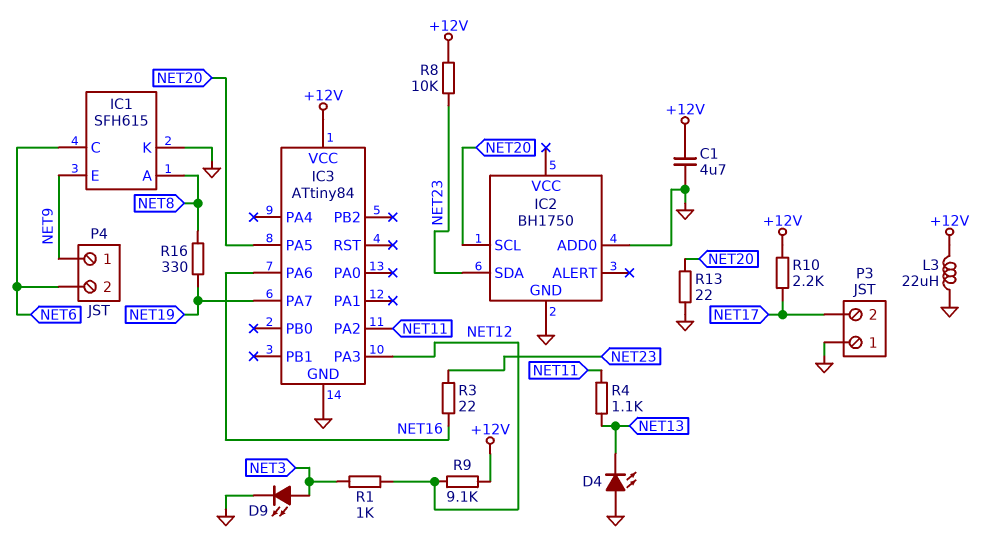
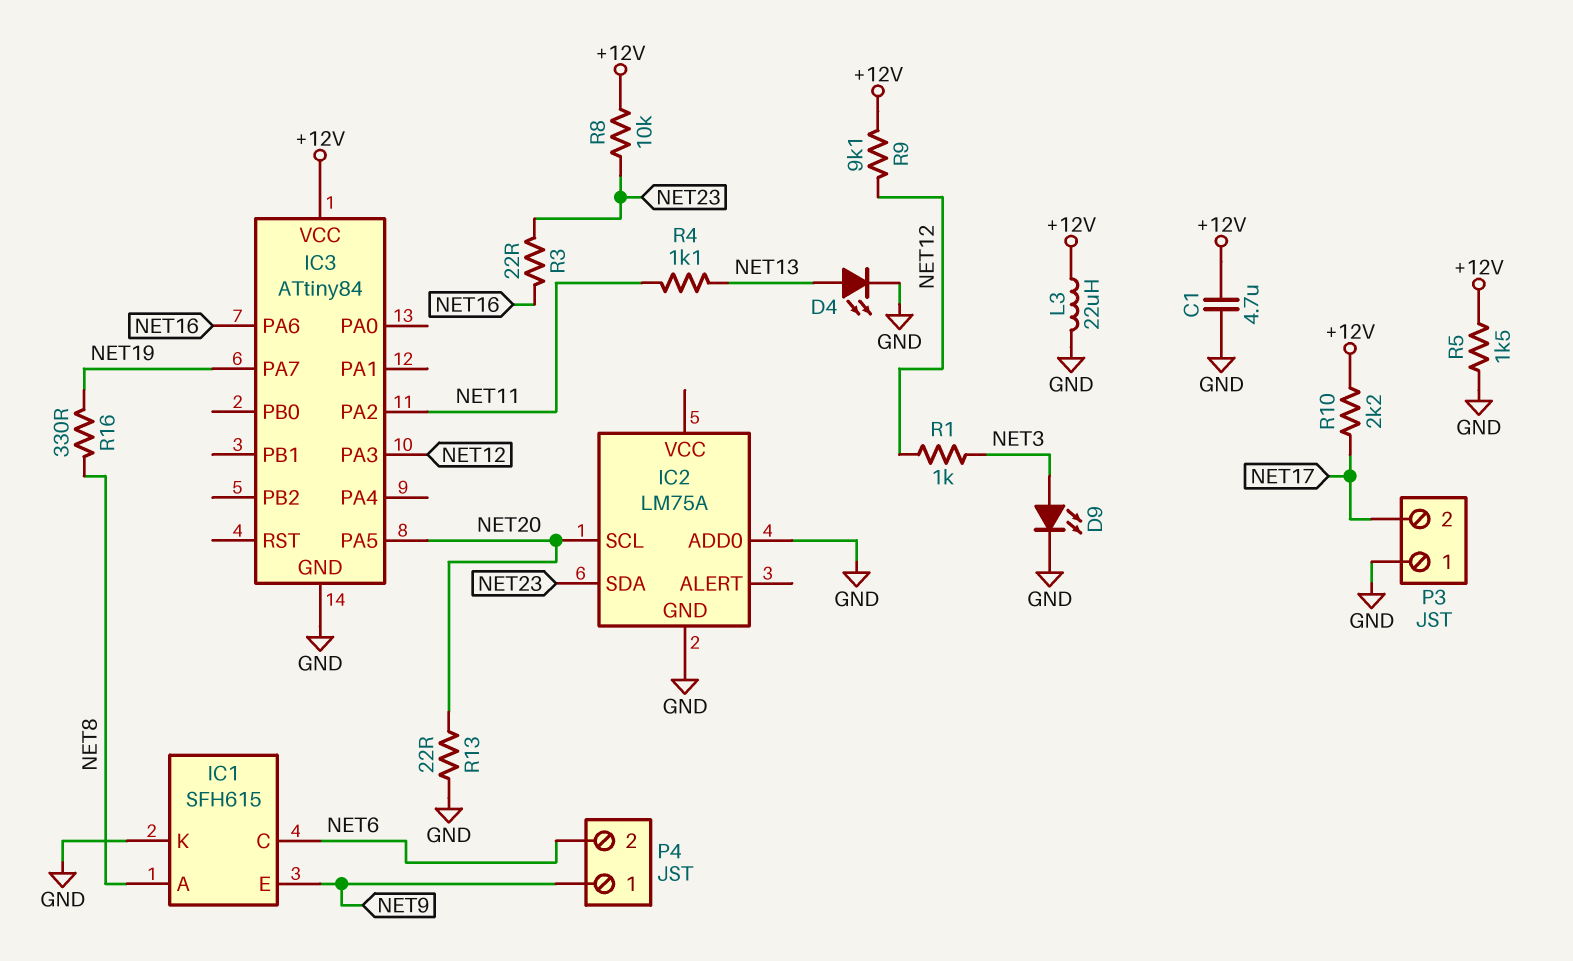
D4: LED (A GND, K NET13) -> LED (A NET13, K GND)
IC2: BH1750 -> LM75A
R5: none -> 1.5k (+12V, GND)

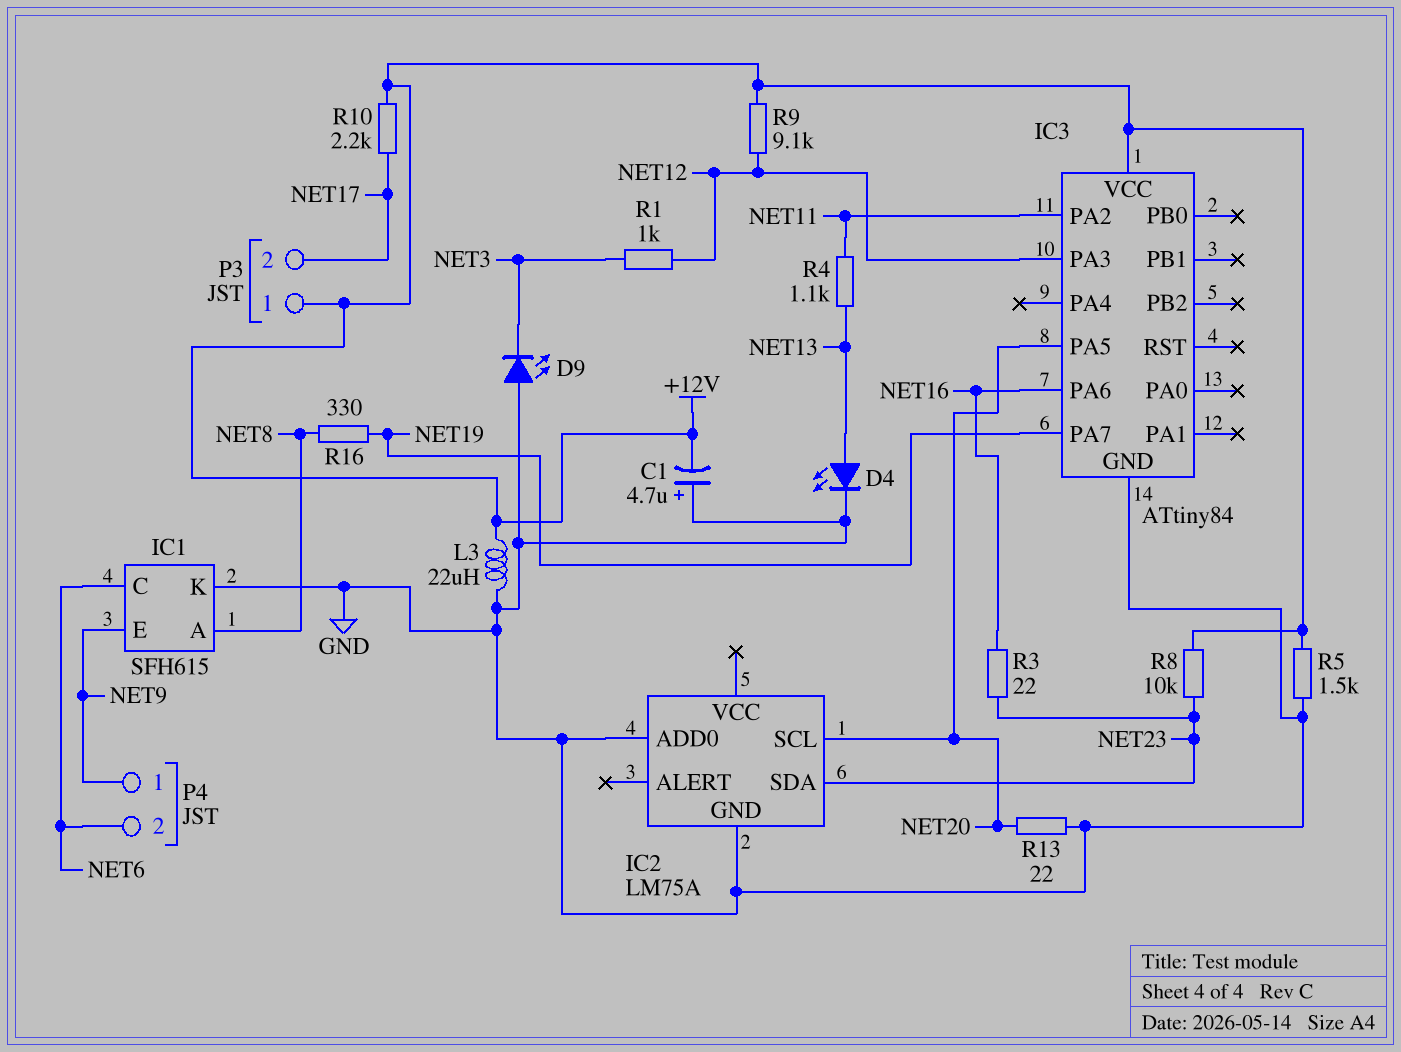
C1: 4.7uF (+12V, GND) -> 4.7uF (plus GND, minus +12V)
D9: LED (A NET3, K GND) -> LED (A GND, K NET3)
P3 pin 1: GND -> +12V

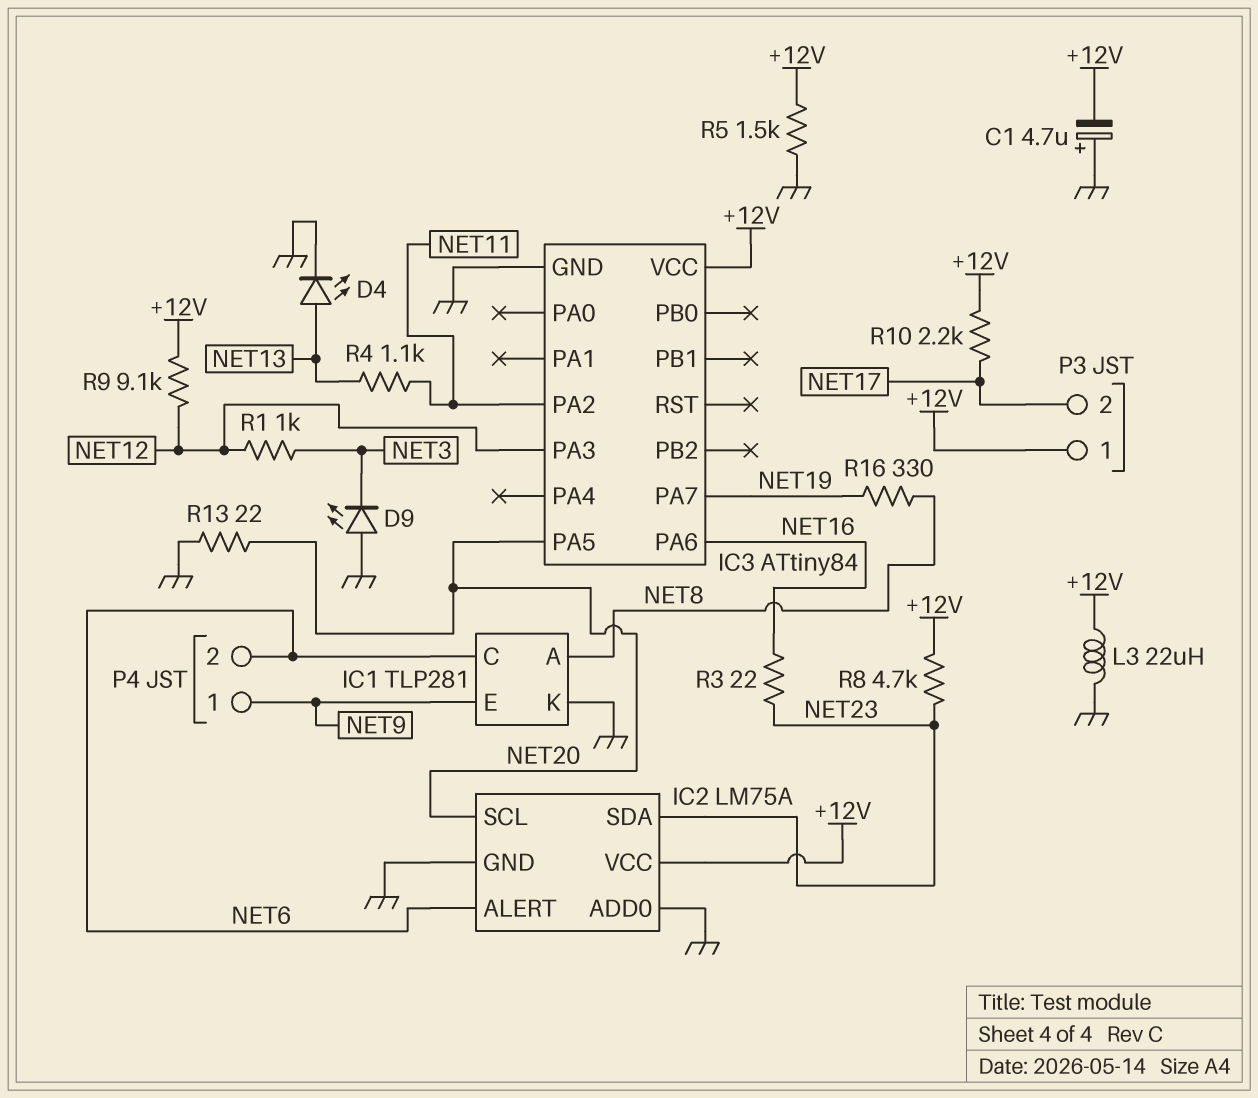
IC1: SFH615 -> TLP281
IC2 pin ALERT: none -> NET6
IC2 pin VCC: none -> +12V
R8: 10k (+12V, NET23) -> 4.7k (+12V, NET23)

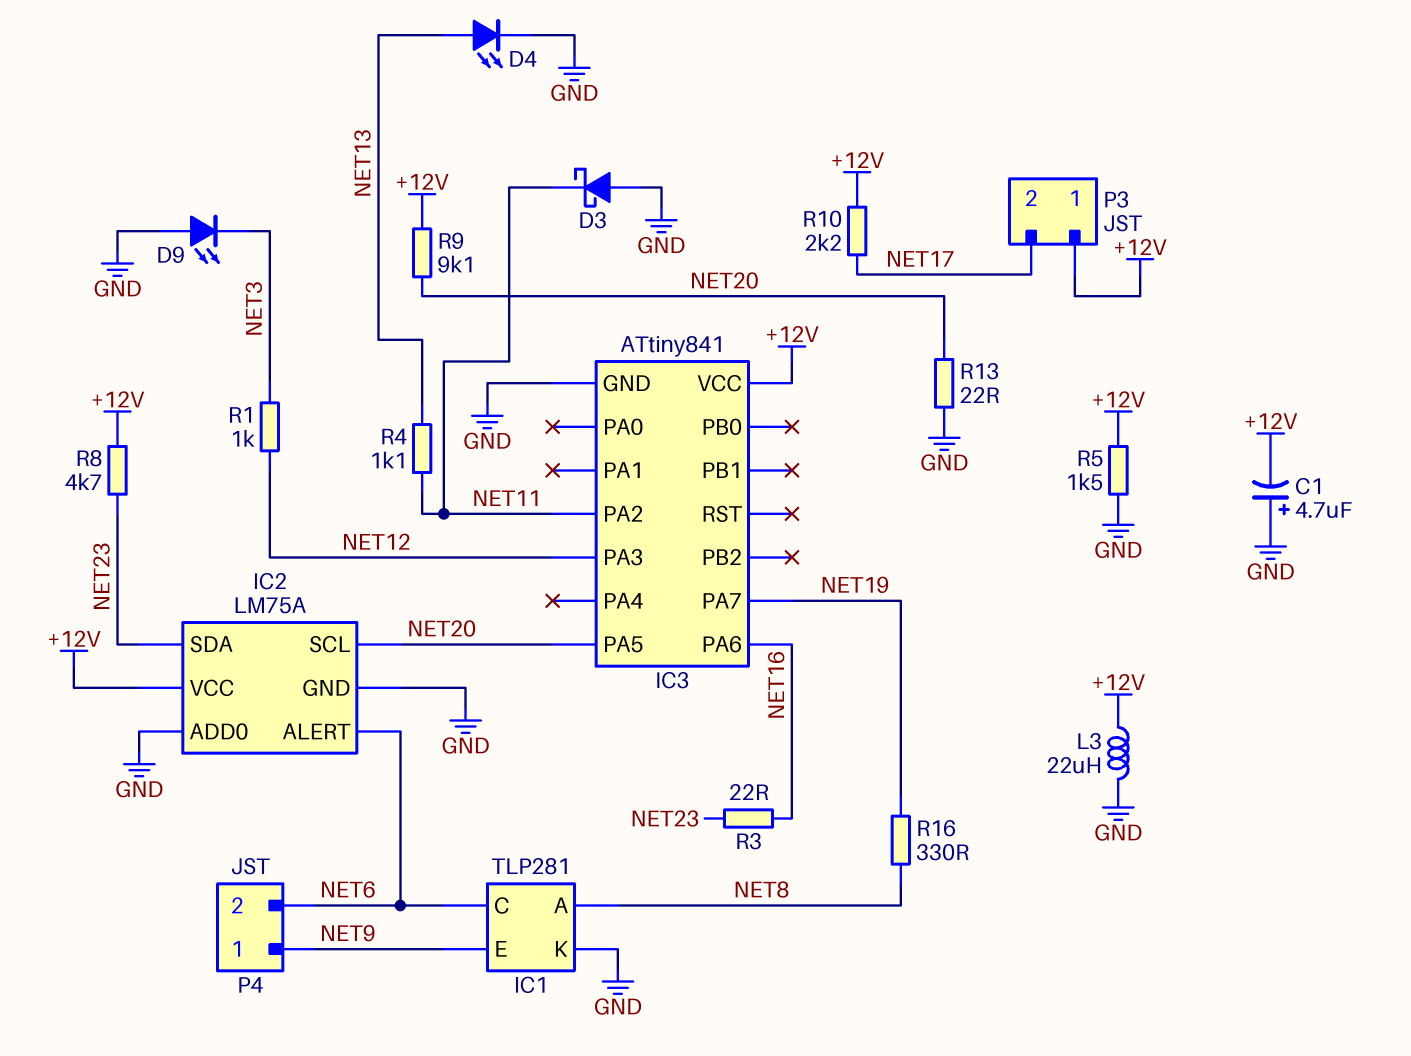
D3: none -> schottky (A GND, K NET11)
IC3: ATtiny84 -> ATtiny841
R9: 9.1k (+12V, NET12) -> 9.1k (+12V, NET20)

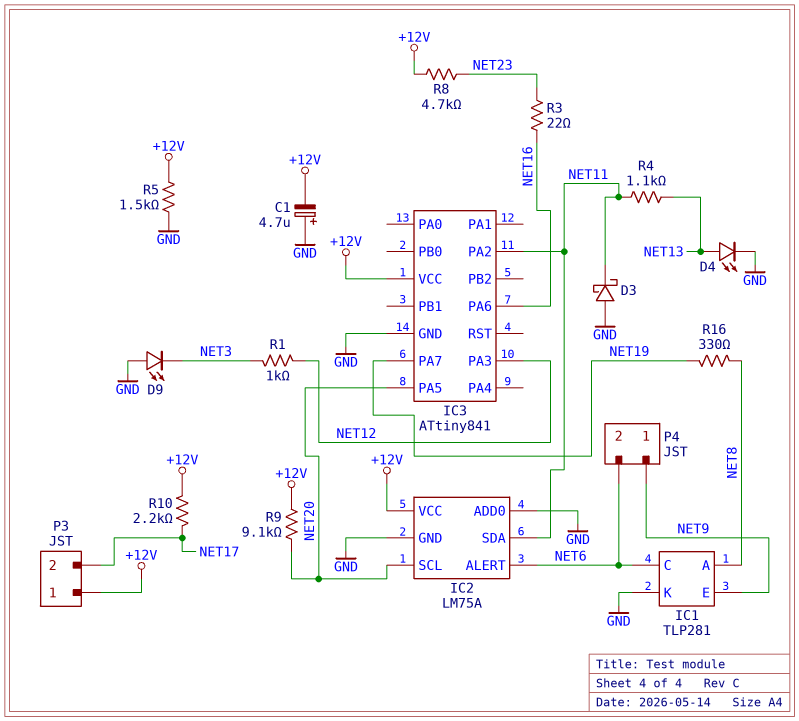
IC2 pin SDA: NET23 -> NET11
L3: 22uH (+12V, GND) -> none
R13: 22 (GND, NET20) -> none

